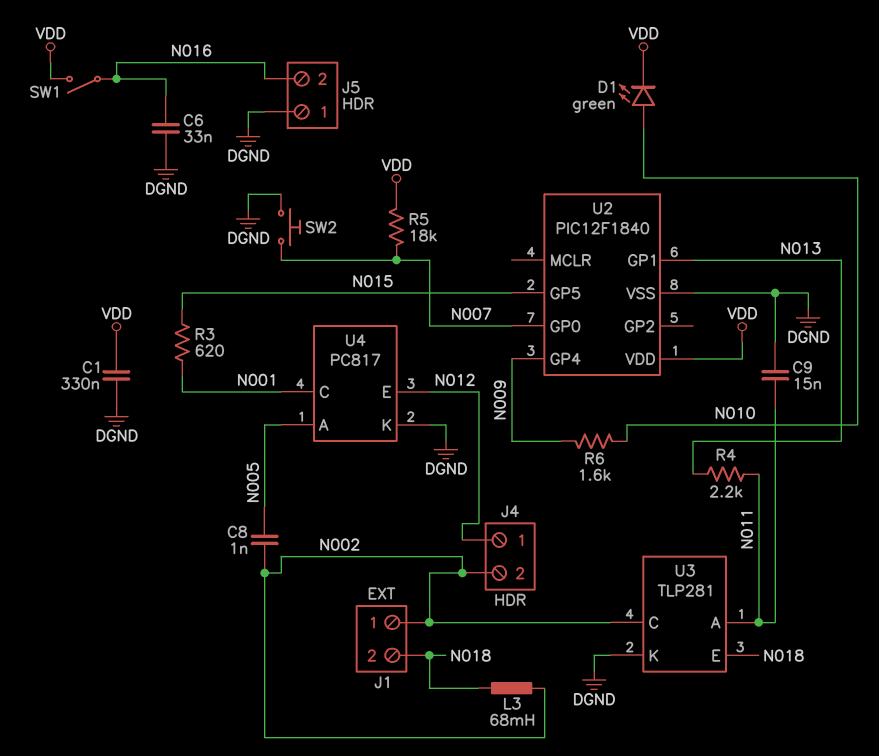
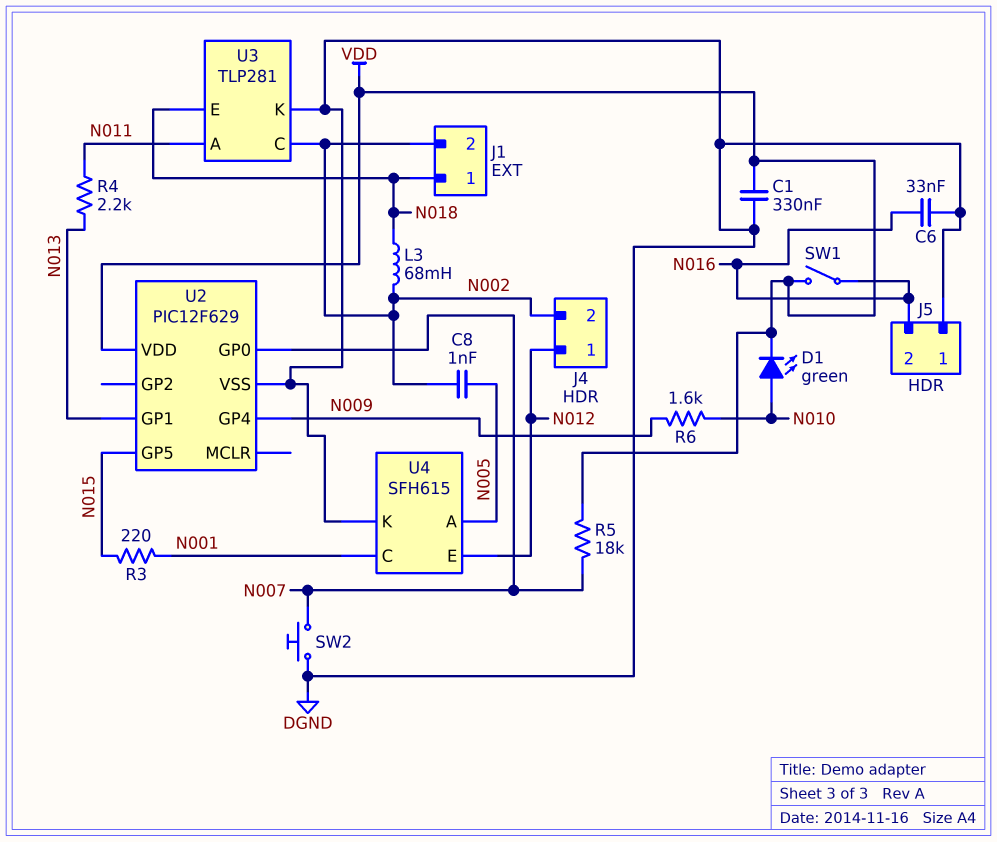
C9: 15nF (DGND, N011) -> none
J1 pin 1: N002 -> N018
J1 pin 2: N018 -> N002
R3: 620 (N001, N015) -> 220 (N001, N015)
U2: PIC12F1840 -> PIC12F629
U4: PC817 -> SFH615

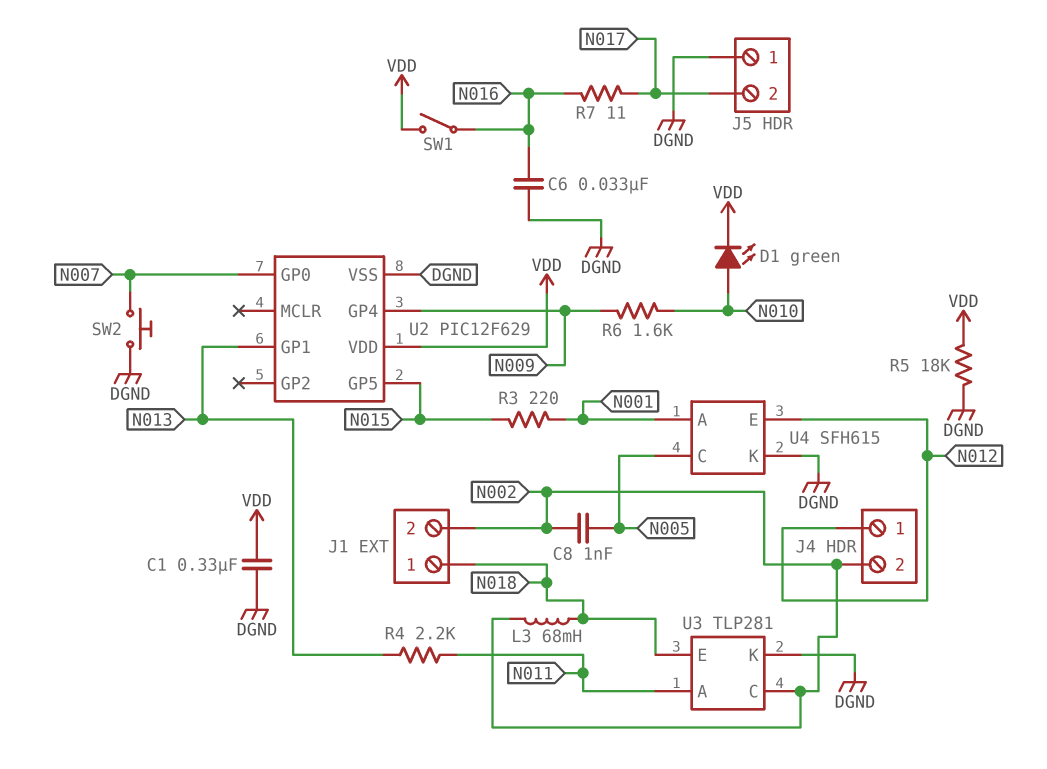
J5 pin 2: N016 -> N017
R5: 18k (N007, VDD) -> 18k (DGND, VDD)
R7: none -> 11 (N016, N017)
U4 pin A: N005 -> N001
U4 pin C: N001 -> N005

